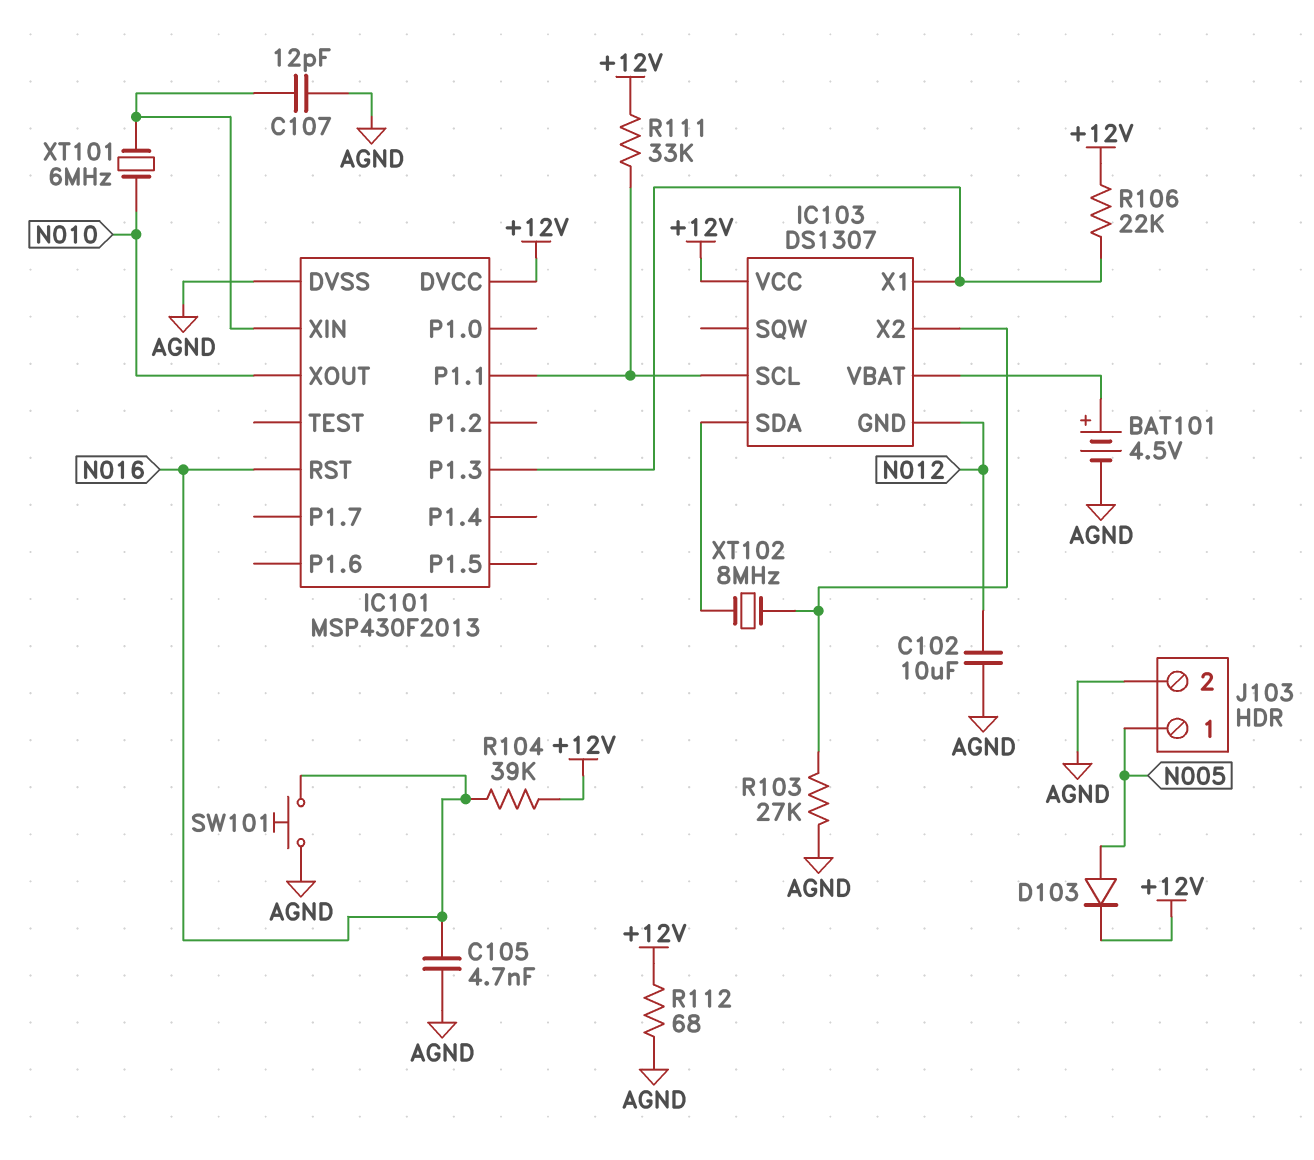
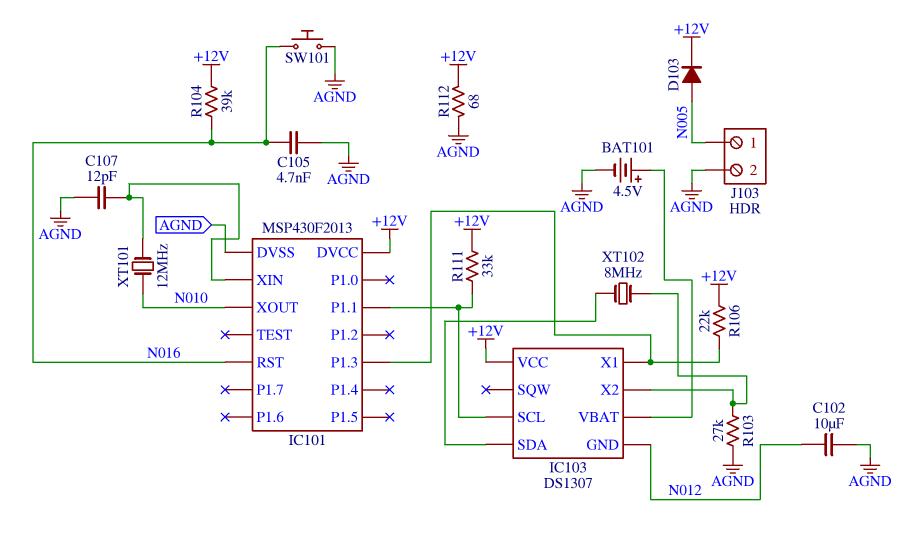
XT101: 6MHz (IC101/XIN, N010) -> 12MHz (IC101/XIN, N010)

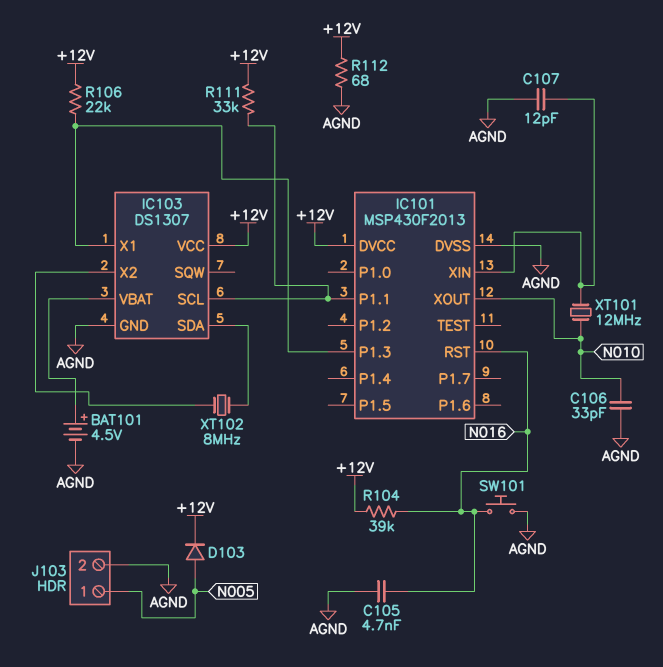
C102: 10uF (AGND, N012) -> none
C106: none -> 33pF (AGND, N010)
IC103 pin GND: N012 -> AGND
R103: 27k (AGND, IC103/X2) -> none

